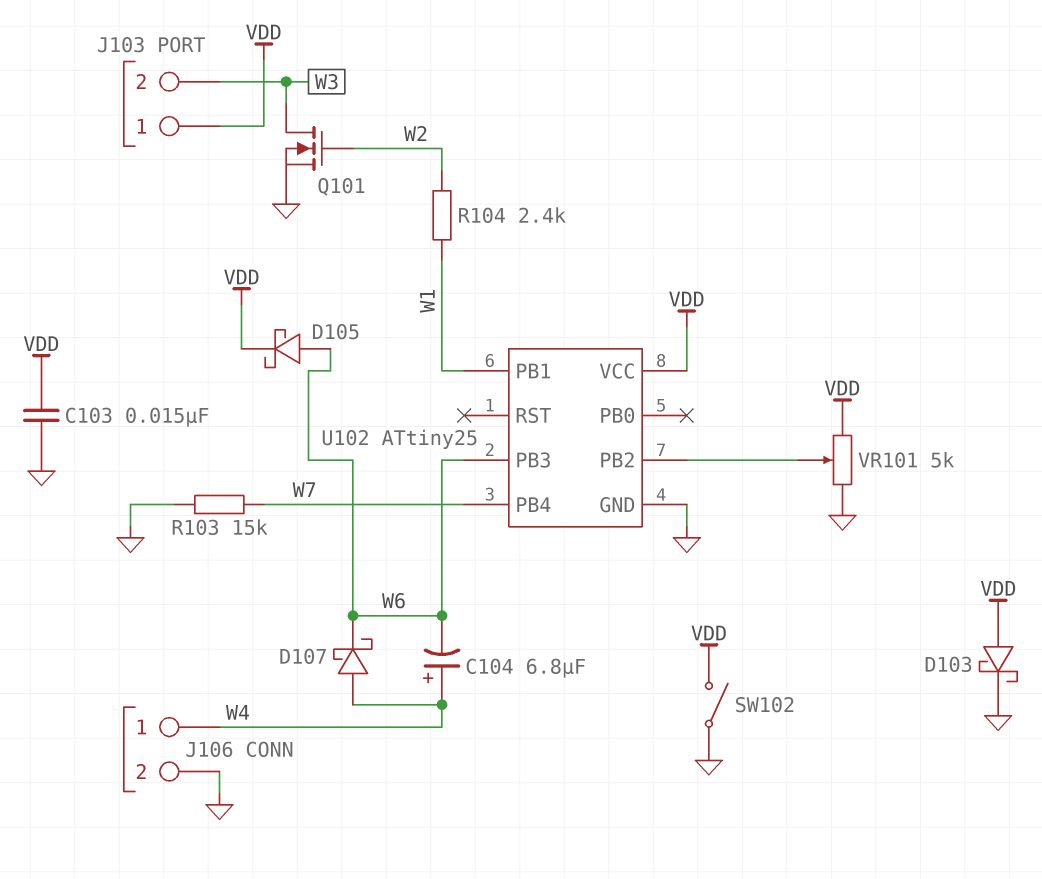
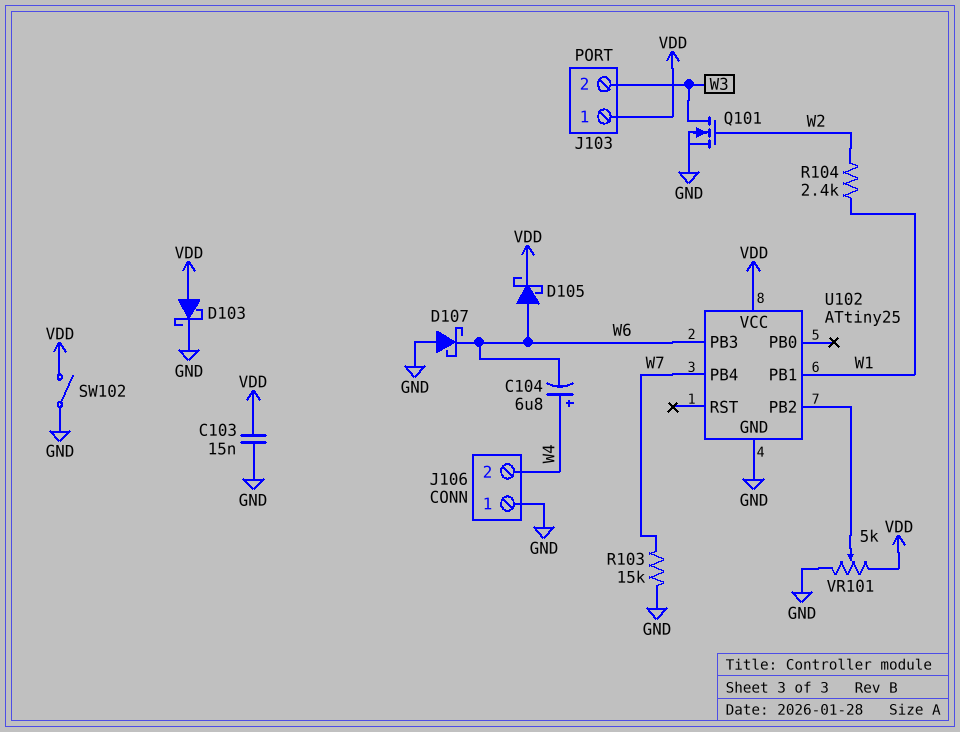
D107: schottky (A W4, K W6) -> schottky (A GND, K W6)
J106 pin 1: W4 -> GND
J106 pin 2: GND -> W4

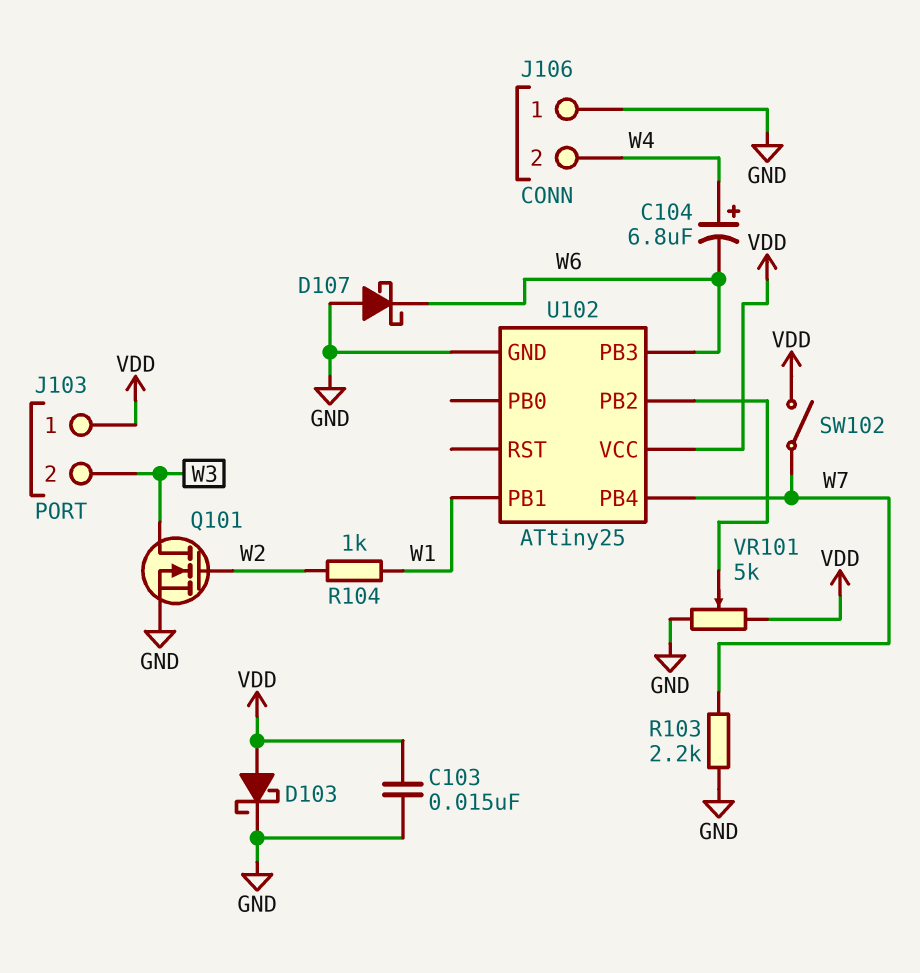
D105: schottky (A W6, K VDD) -> none
R103: 15k (GND, W7) -> 2.2k (GND, W7)
R104: 2.4k (W1, W2) -> 1k (W1, W2)
SW102: switch (GND, VDD) -> switch (VDD, W7)

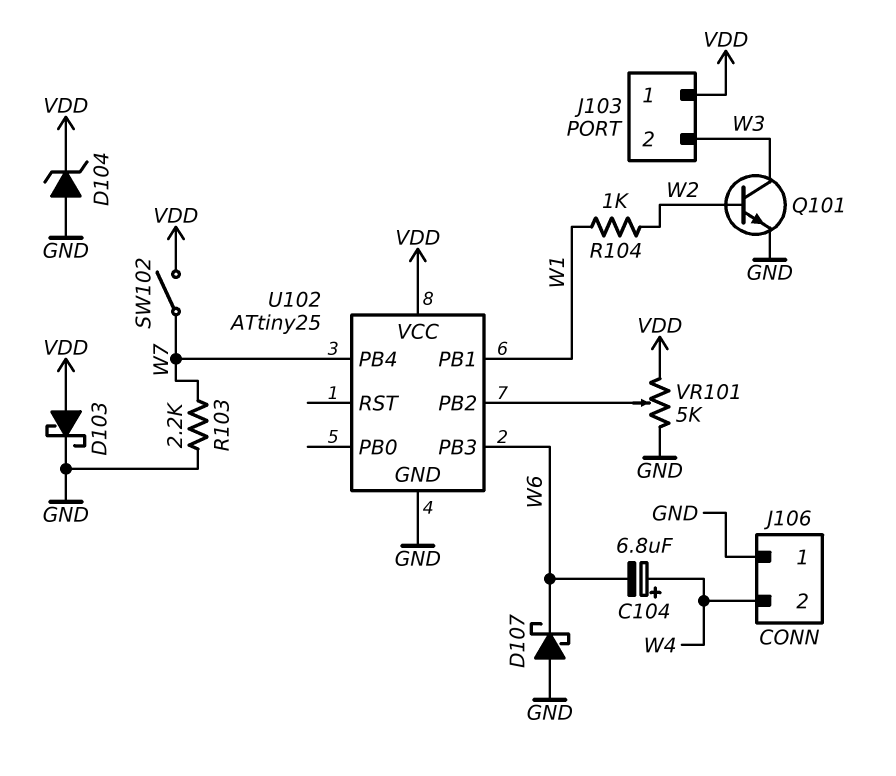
C103: 15nF (GND, VDD) -> none
D104: none -> zener (A GND, K VDD)
Q101: NMOS (G W2, D W3, S GND) -> NPN (B W2, C W3, E GND)

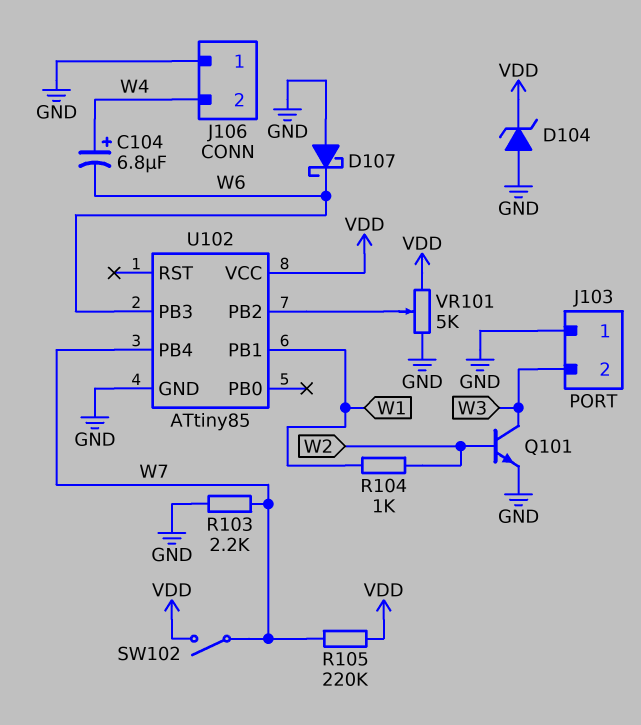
D103: schottky (A VDD, K GND) -> none
J103 pin 1: VDD -> GND
R105: none -> 220k (VDD, W7)
U102: ATtiny25 -> ATtiny85

